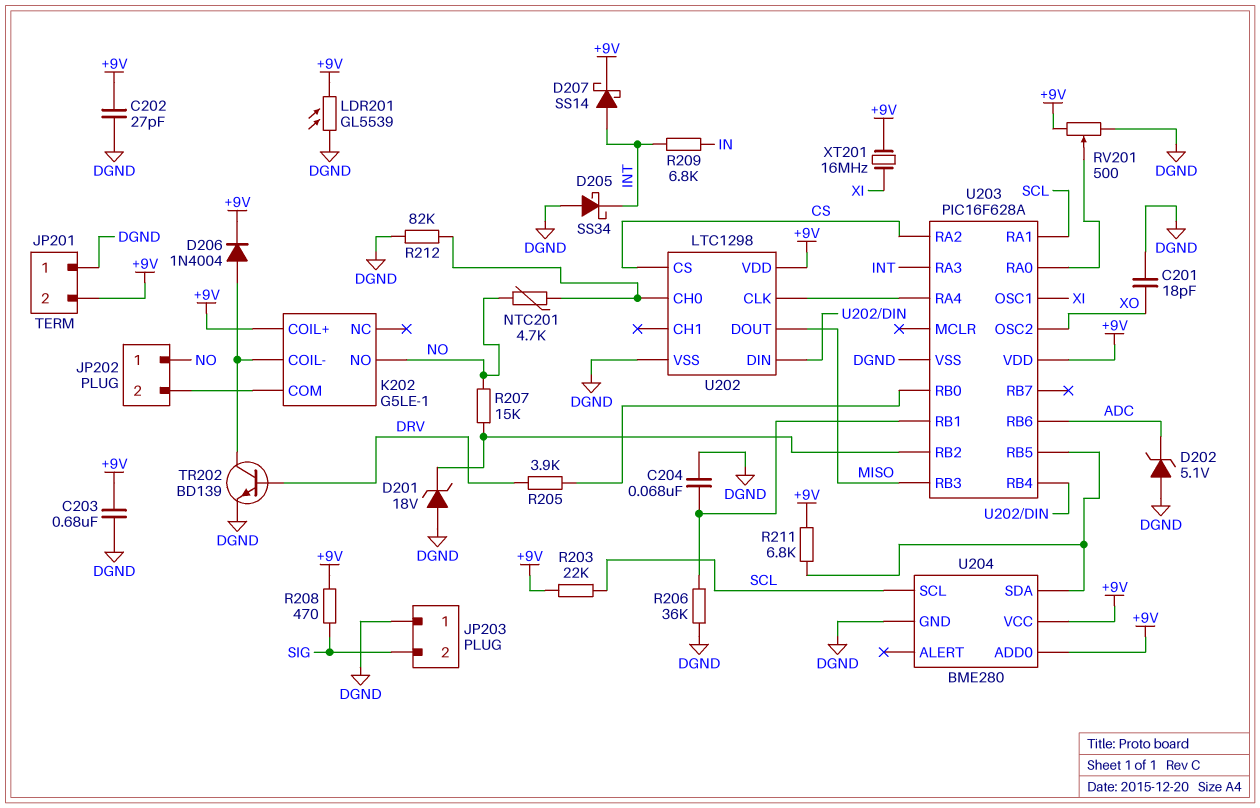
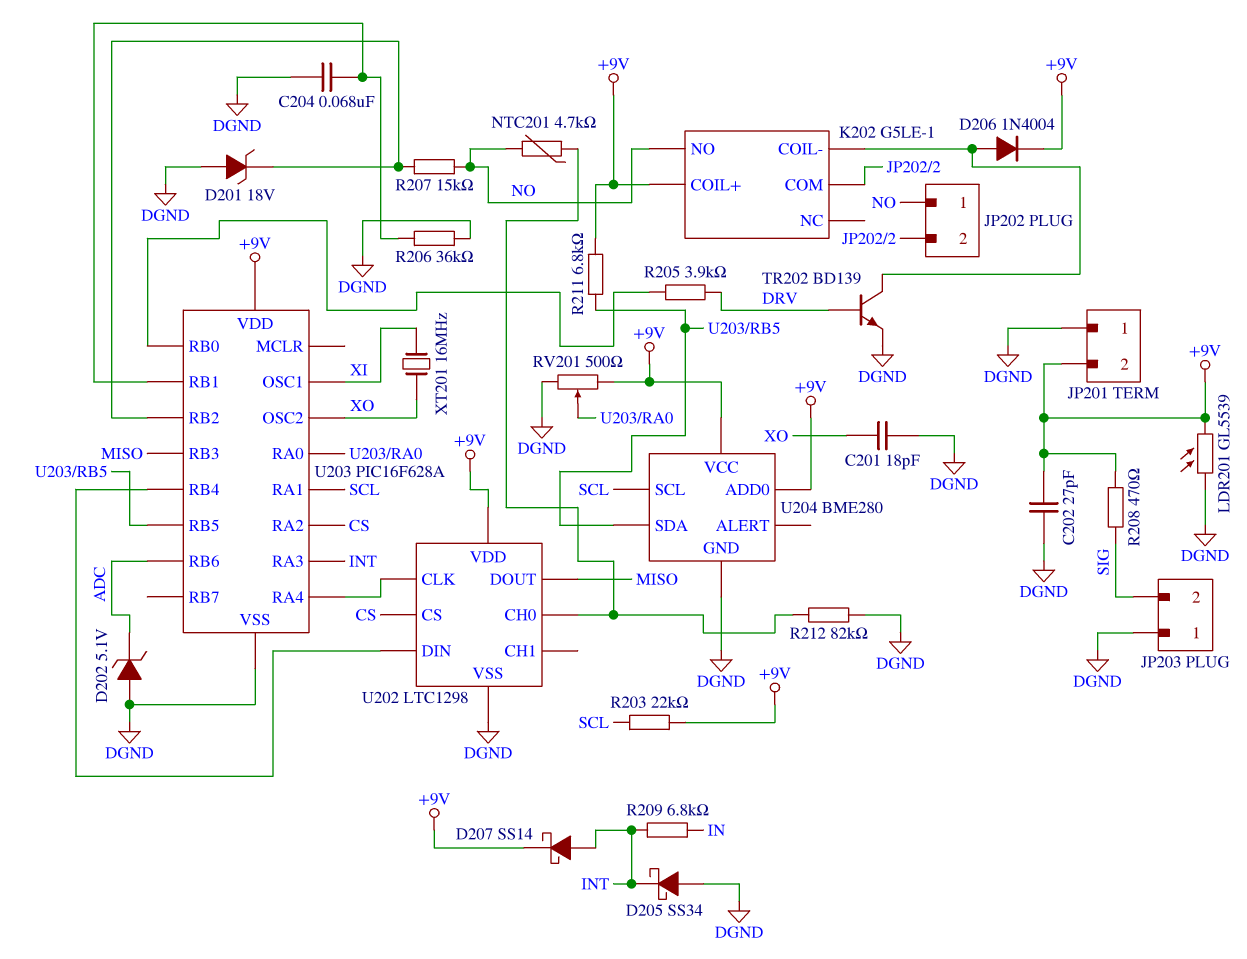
C203: 680nF (+9V, DGND) -> none
XT201: 16MHz (+9V, XI) -> 16MHz (XI, XO)

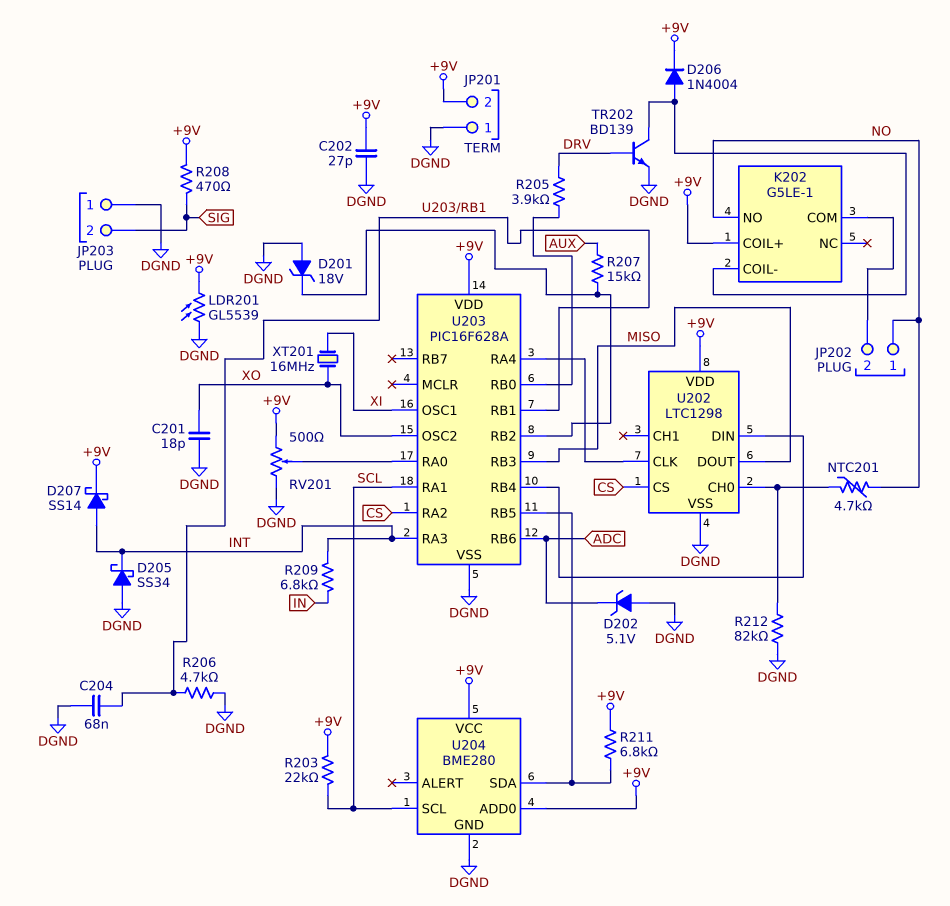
R206: 36k (DGND, U203/RB1) -> 4.7k (DGND, U203/RB1)
R207: 15k (NO, U203/RB2) -> 15k (AUX, U203/RB2)

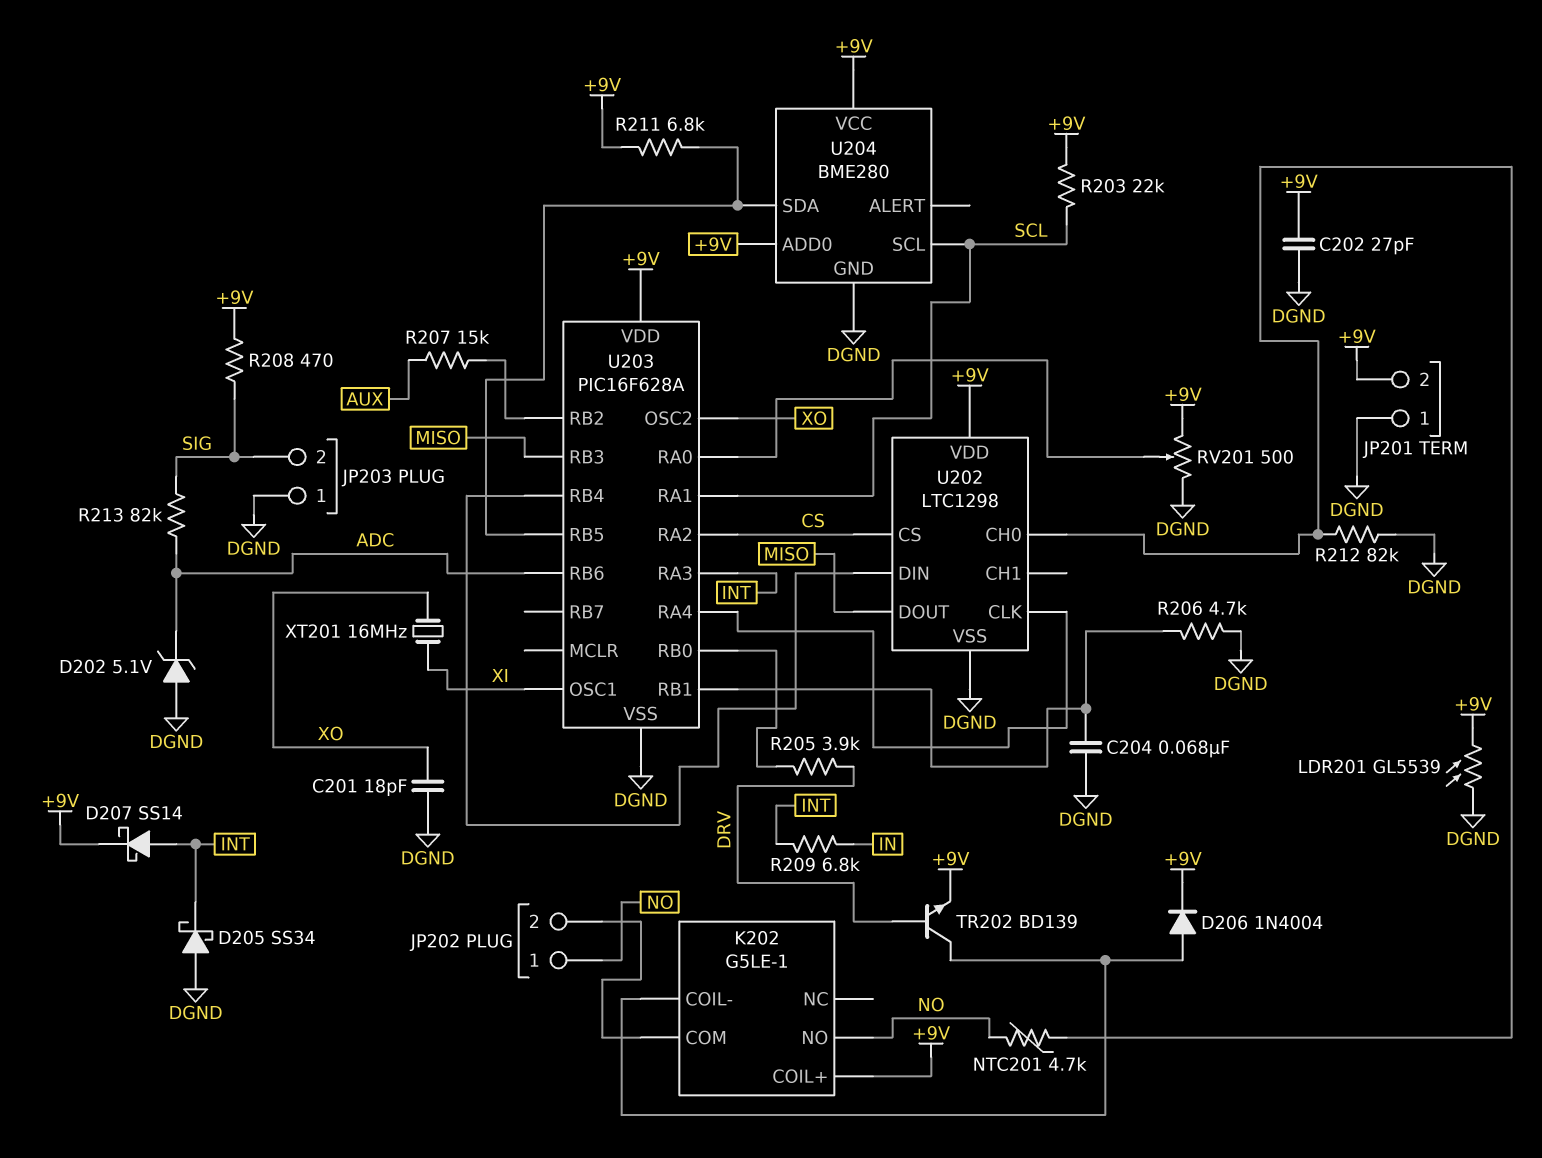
D201: zener 18V (A DGND, K U203/RB2) -> none
R213: none -> 82k (ADC, SIG)
TR202: NPN BD139 (B DRV, C K202/COIL-, E DGND) -> NPN BD139 (B DRV, C K202/COIL-, E +9V)

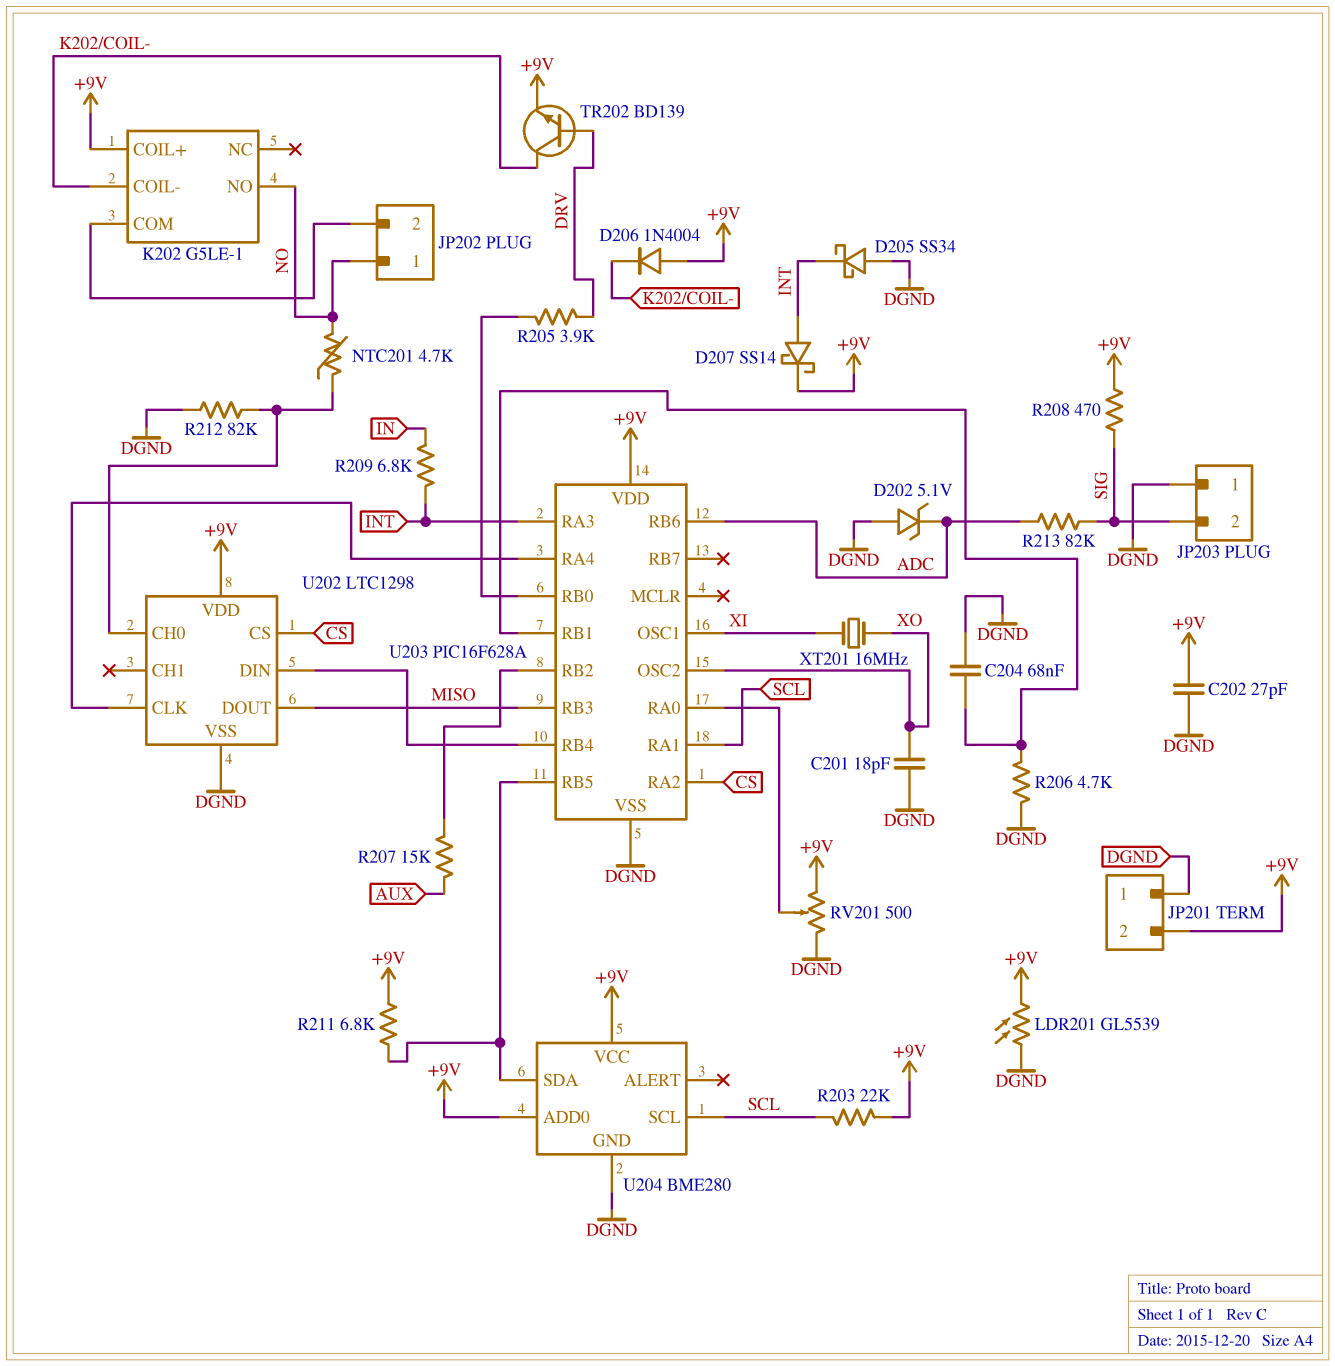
D206: diode 1N4004 (A K202/COIL-, K +9V) -> diode 1N4004 (A +9V, K K202/COIL-)

